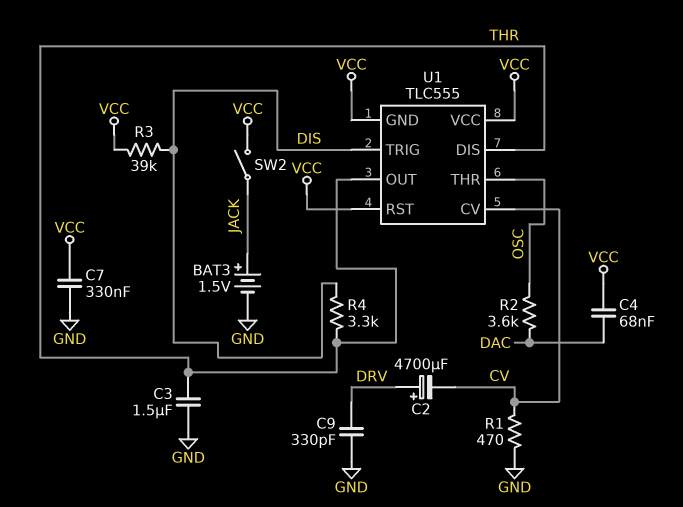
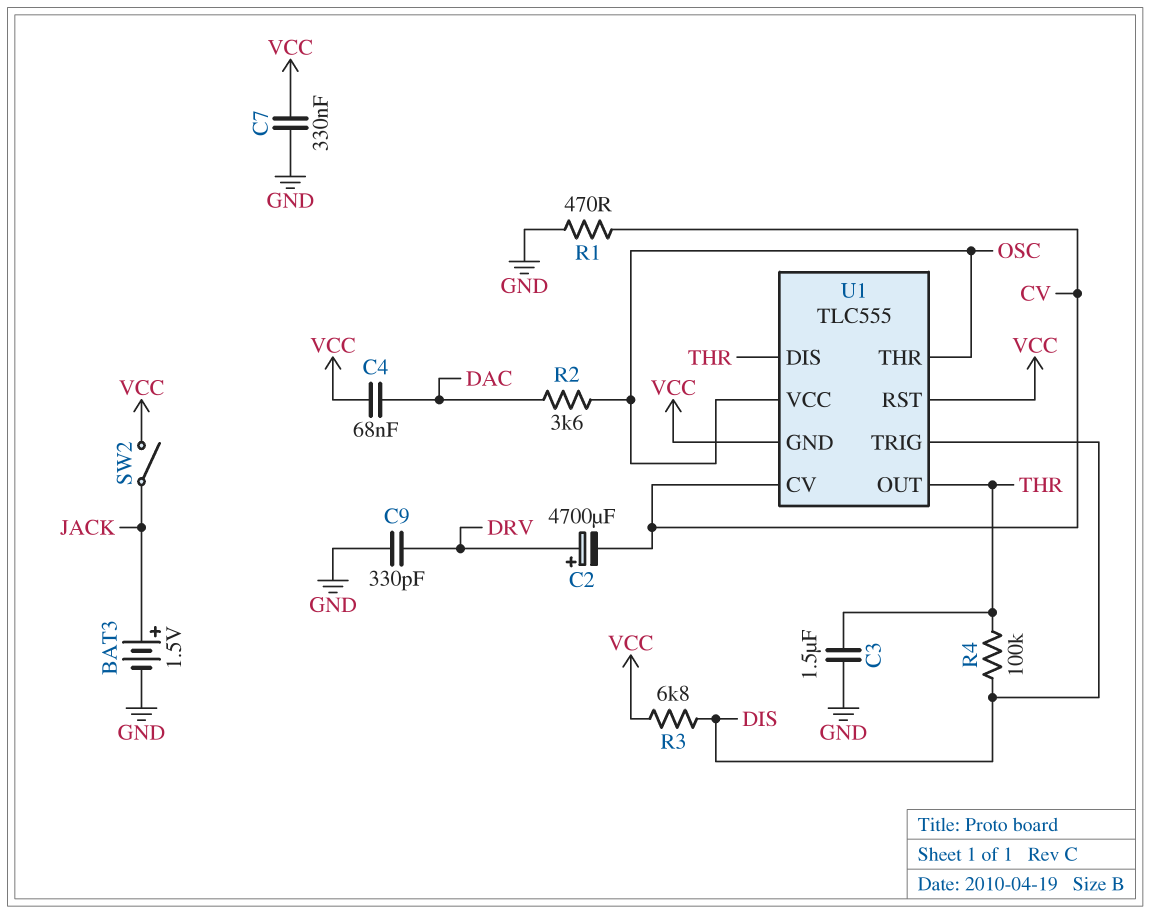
R3: 39k (DIS, VCC) -> 6.8k (DIS, VCC)
R4: 3.3k (DIS, THR) -> 100k (DIS, THR)
U1 pin VCC: VCC -> OSC

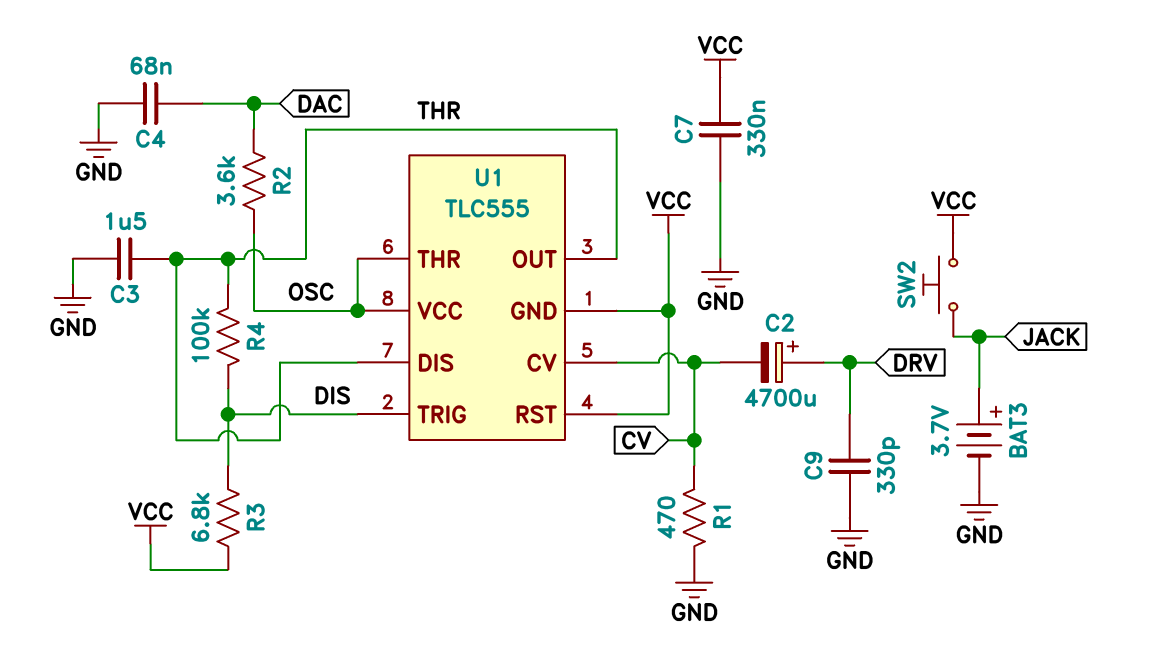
BAT3: 1.5V (plus JACK, minus GND) -> 3.7V (plus JACK, minus GND)
C4: 68nF (DAC, VCC) -> 68nF (DAC, GND)
SW2: switch (JACK, VCC) -> button (JACK, VCC)

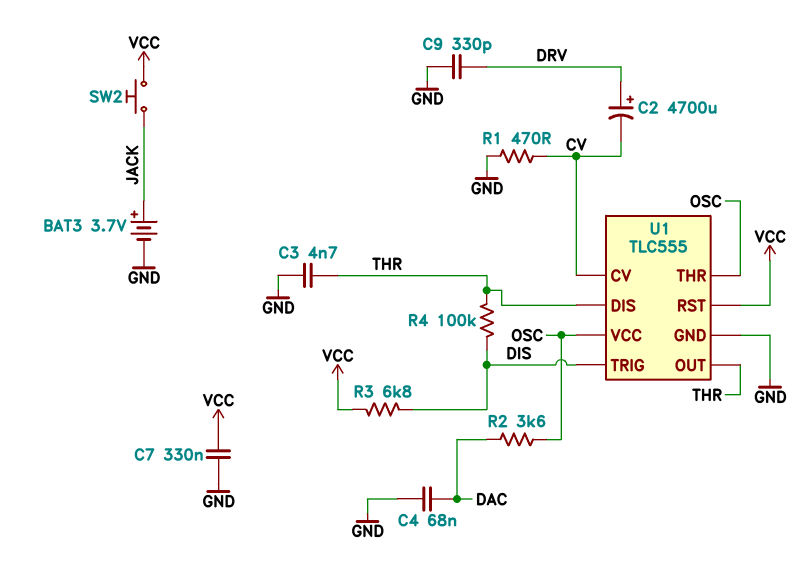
C3: 1.5uF (GND, THR) -> 4.7nF (GND, THR)
U1 pin GND: VCC -> GND

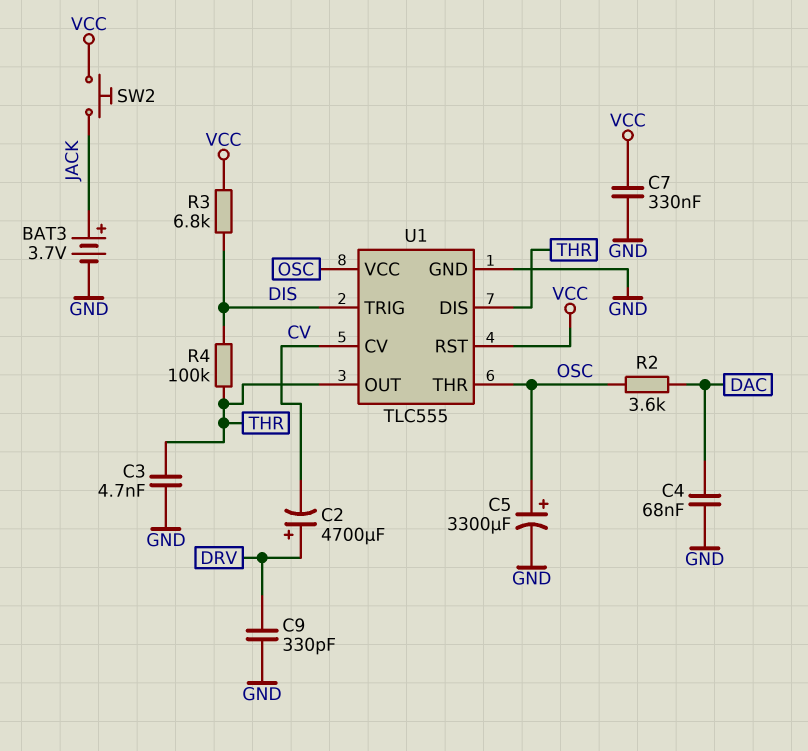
C5: none -> 3300uF (plus OSC, minus GND)
R1: 470 (CV, GND) -> none

